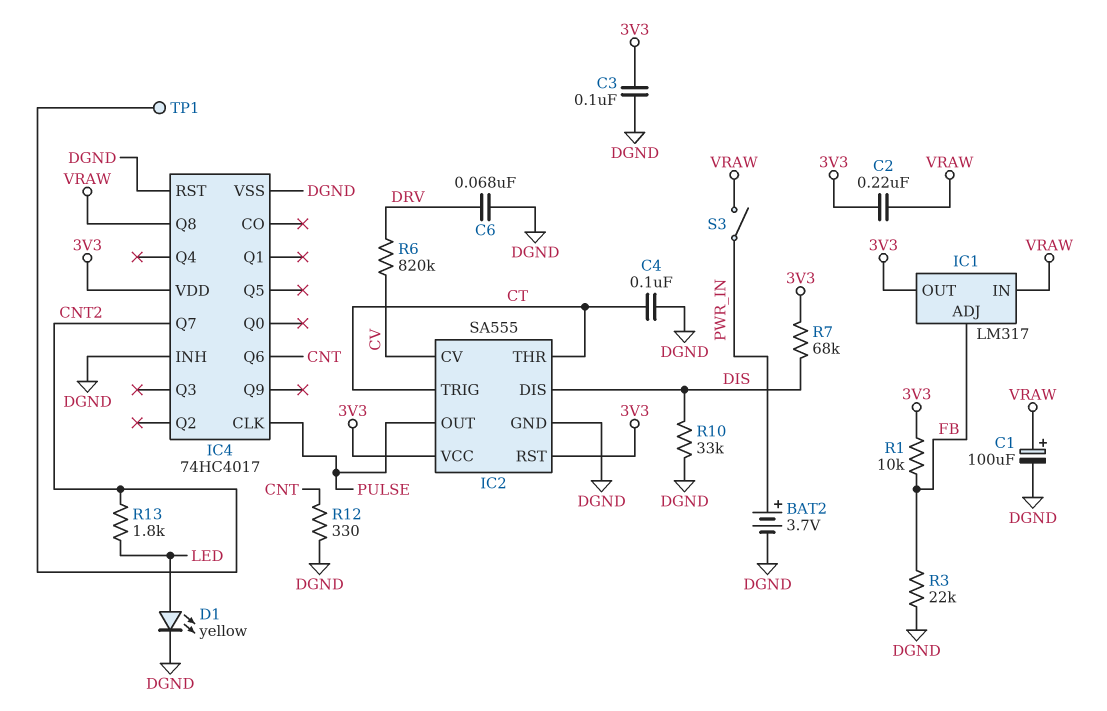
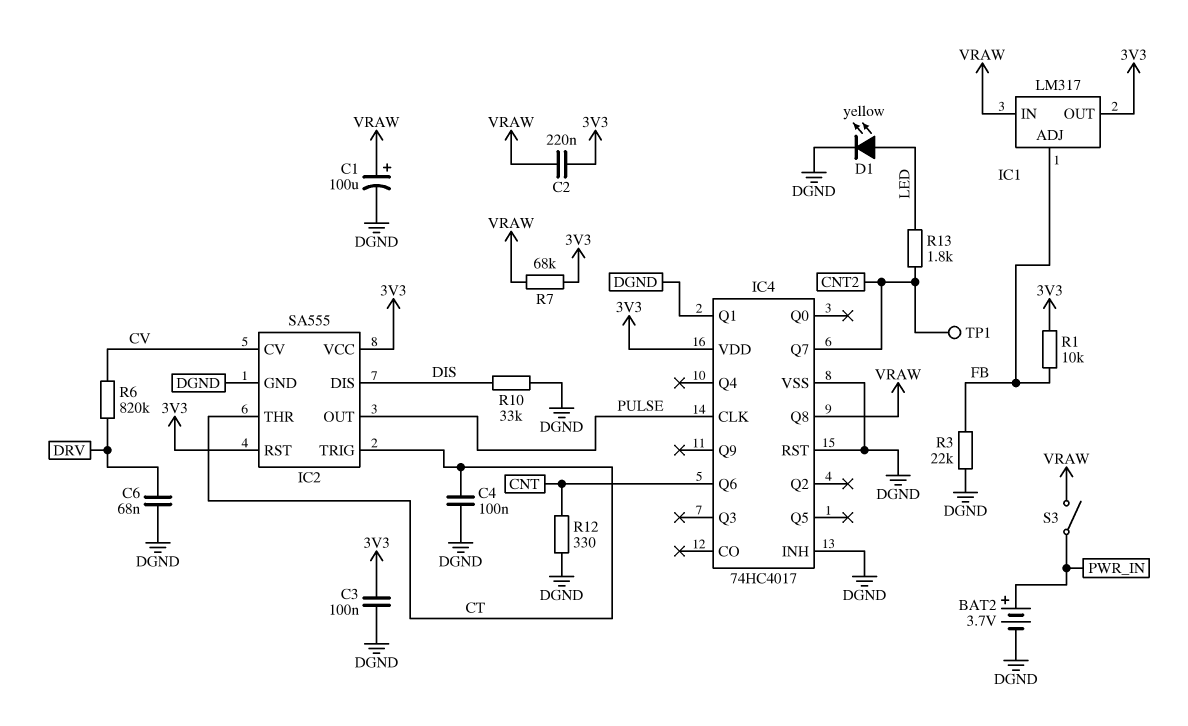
IC4 pin Q1: none -> DGND
R7: 68k (3V3, DIS) -> 68k (3V3, VRAW)

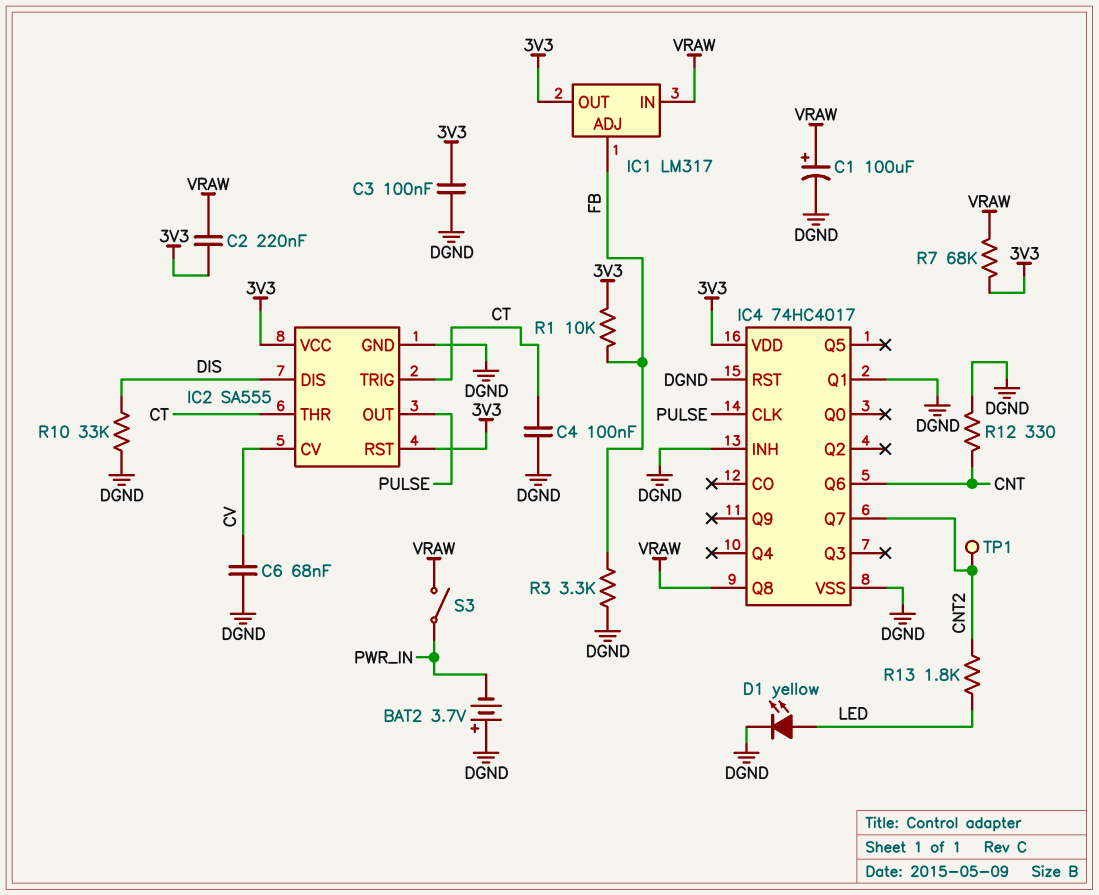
BAT2: 3.7V (plus PWR_IN, minus DGND) -> 3.7V (plus DGND, minus PWR_IN)
C6: 68nF (DGND, DRV) -> 68nF (CV, DGND)
R3: 22k (DGND, FB) -> 3.3k (DGND, FB)
R6: 820k (CV, DRV) -> none

